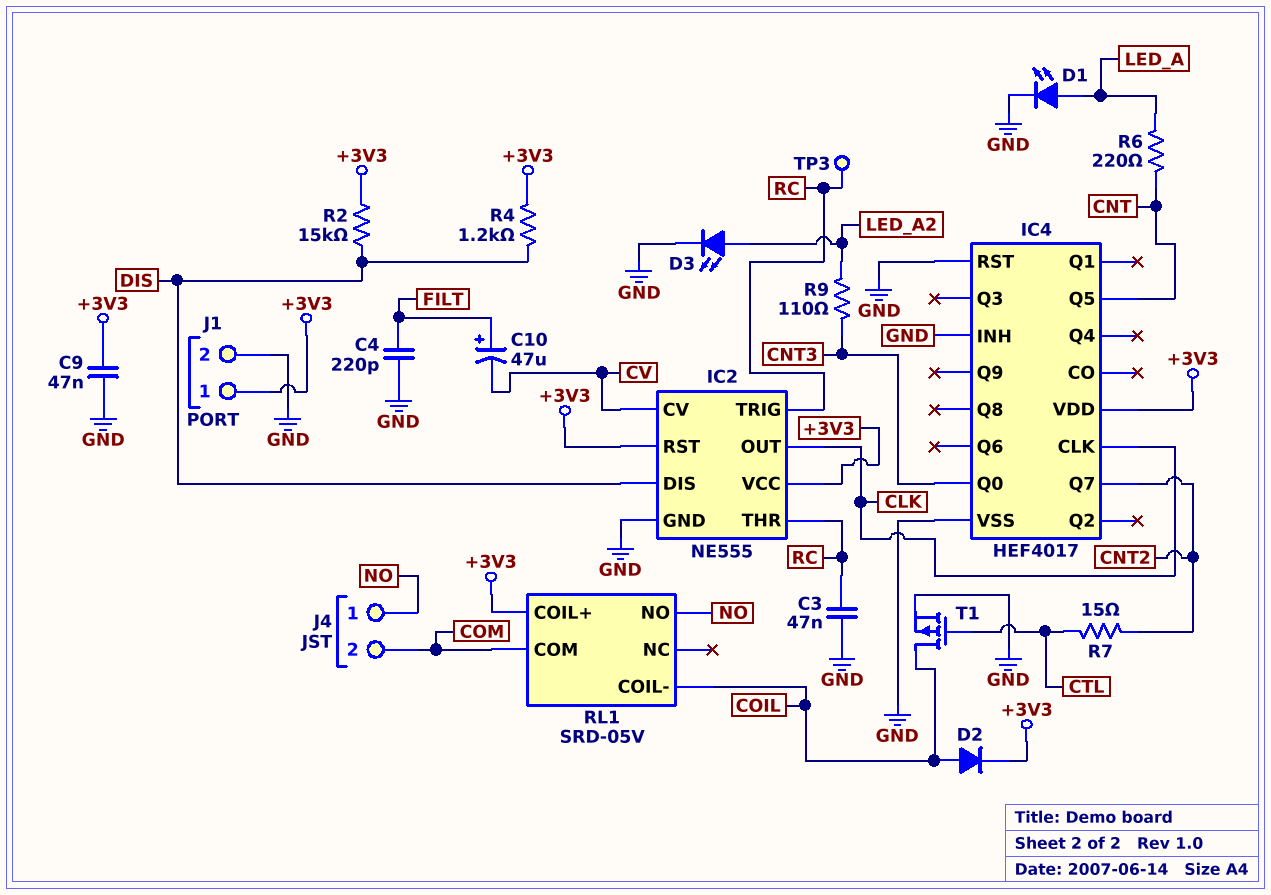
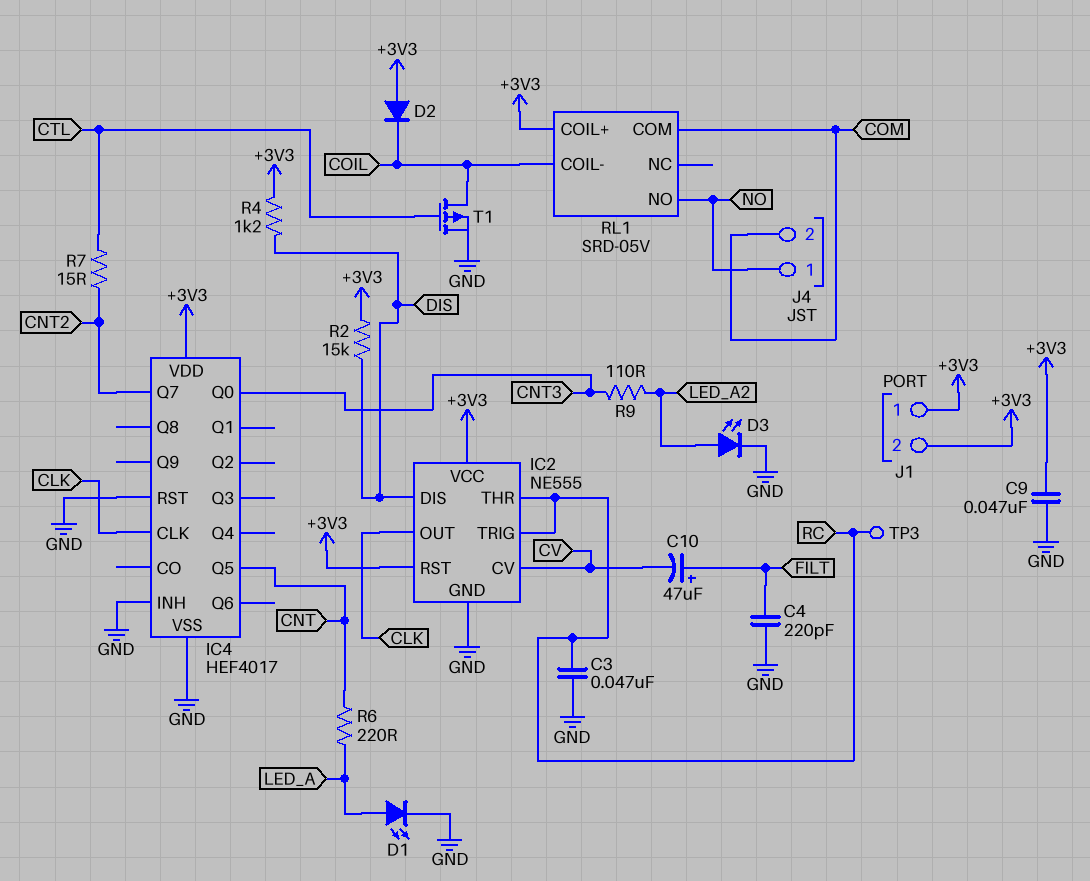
D2: diode (A COIL, K +3V3) -> diode (A +3V3, K COIL)
J1 pin 2: GND -> +3V3

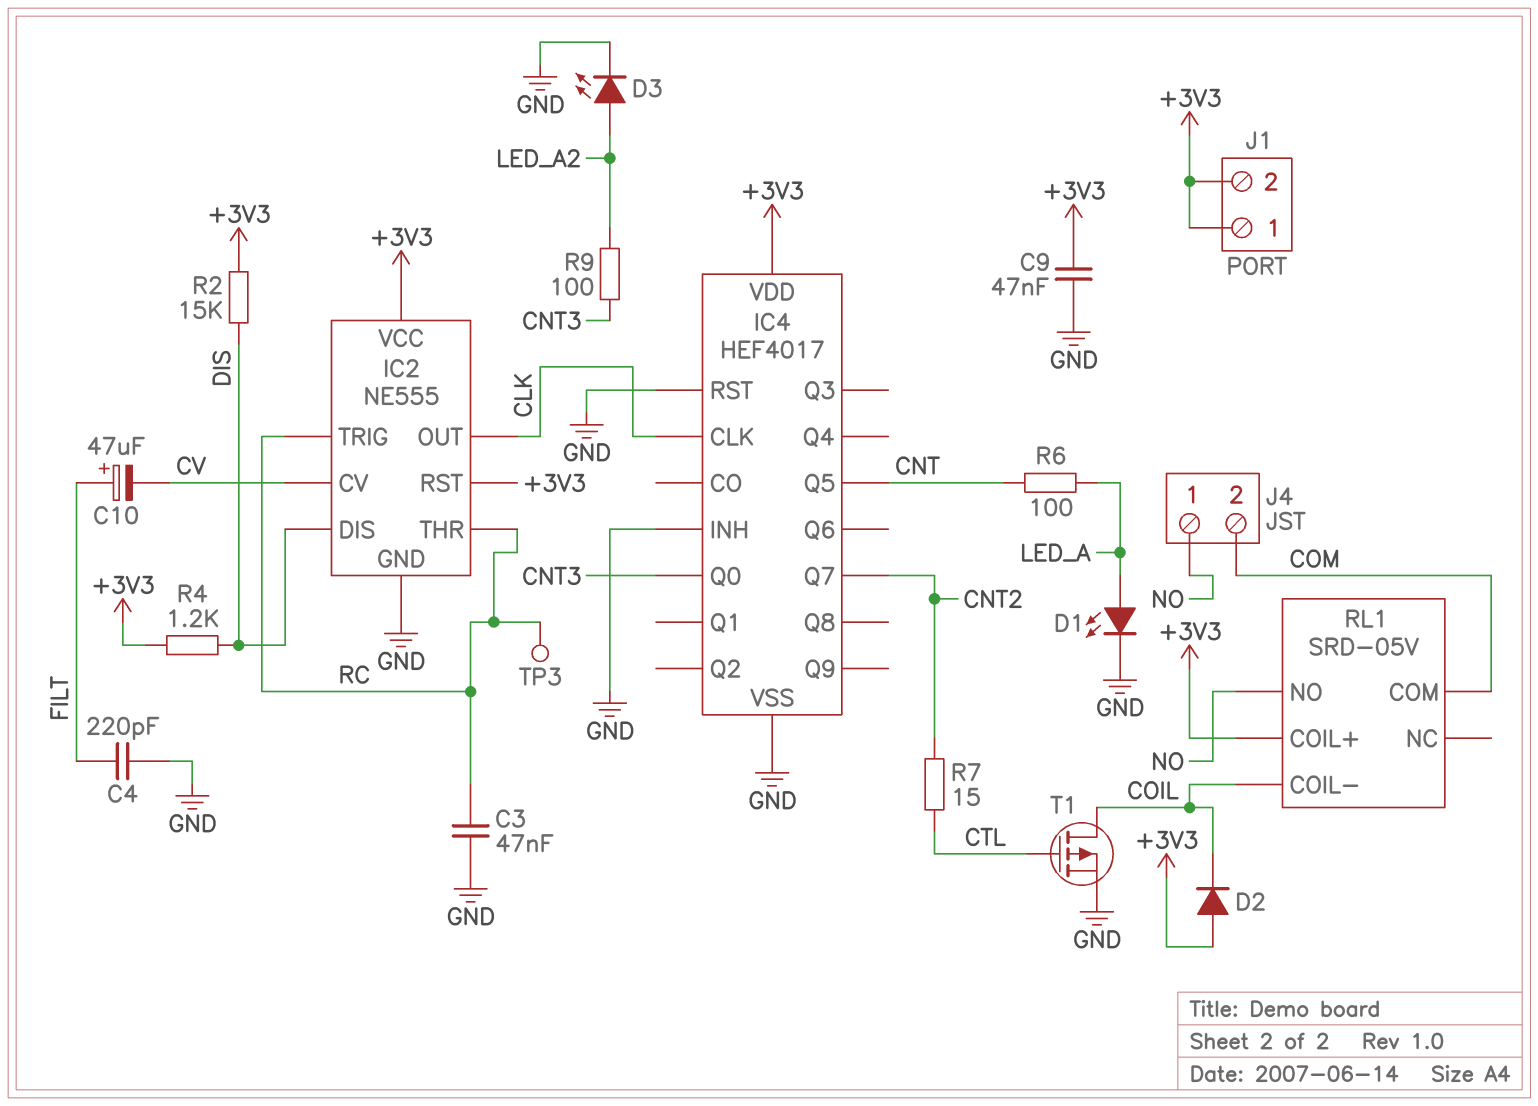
R6: 220 (CNT, LED_A) -> 100 (CNT, LED_A)
R9: 110 (CNT3, LED_A2) -> 100 (CNT3, LED_A2)

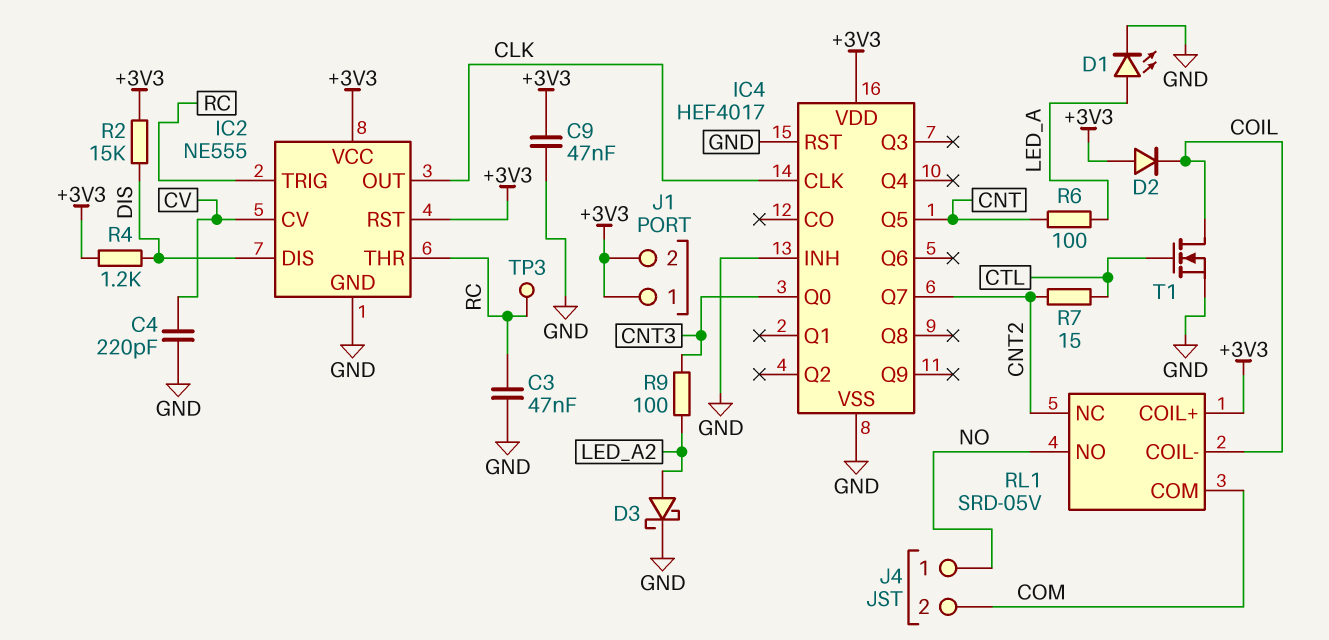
C4: 220pF (FILT, GND) -> 220pF (CV, GND)
C10: 47uF (plus FILT, minus CV) -> none
D3: LED (A LED_A2, K GND) -> schottky (A LED_A2, K GND)
RL1 pin NC: none -> CNT2
T1: PMOS (G CTL, D COIL, S GND) -> NMOS (G CTL, D COIL, S GND)

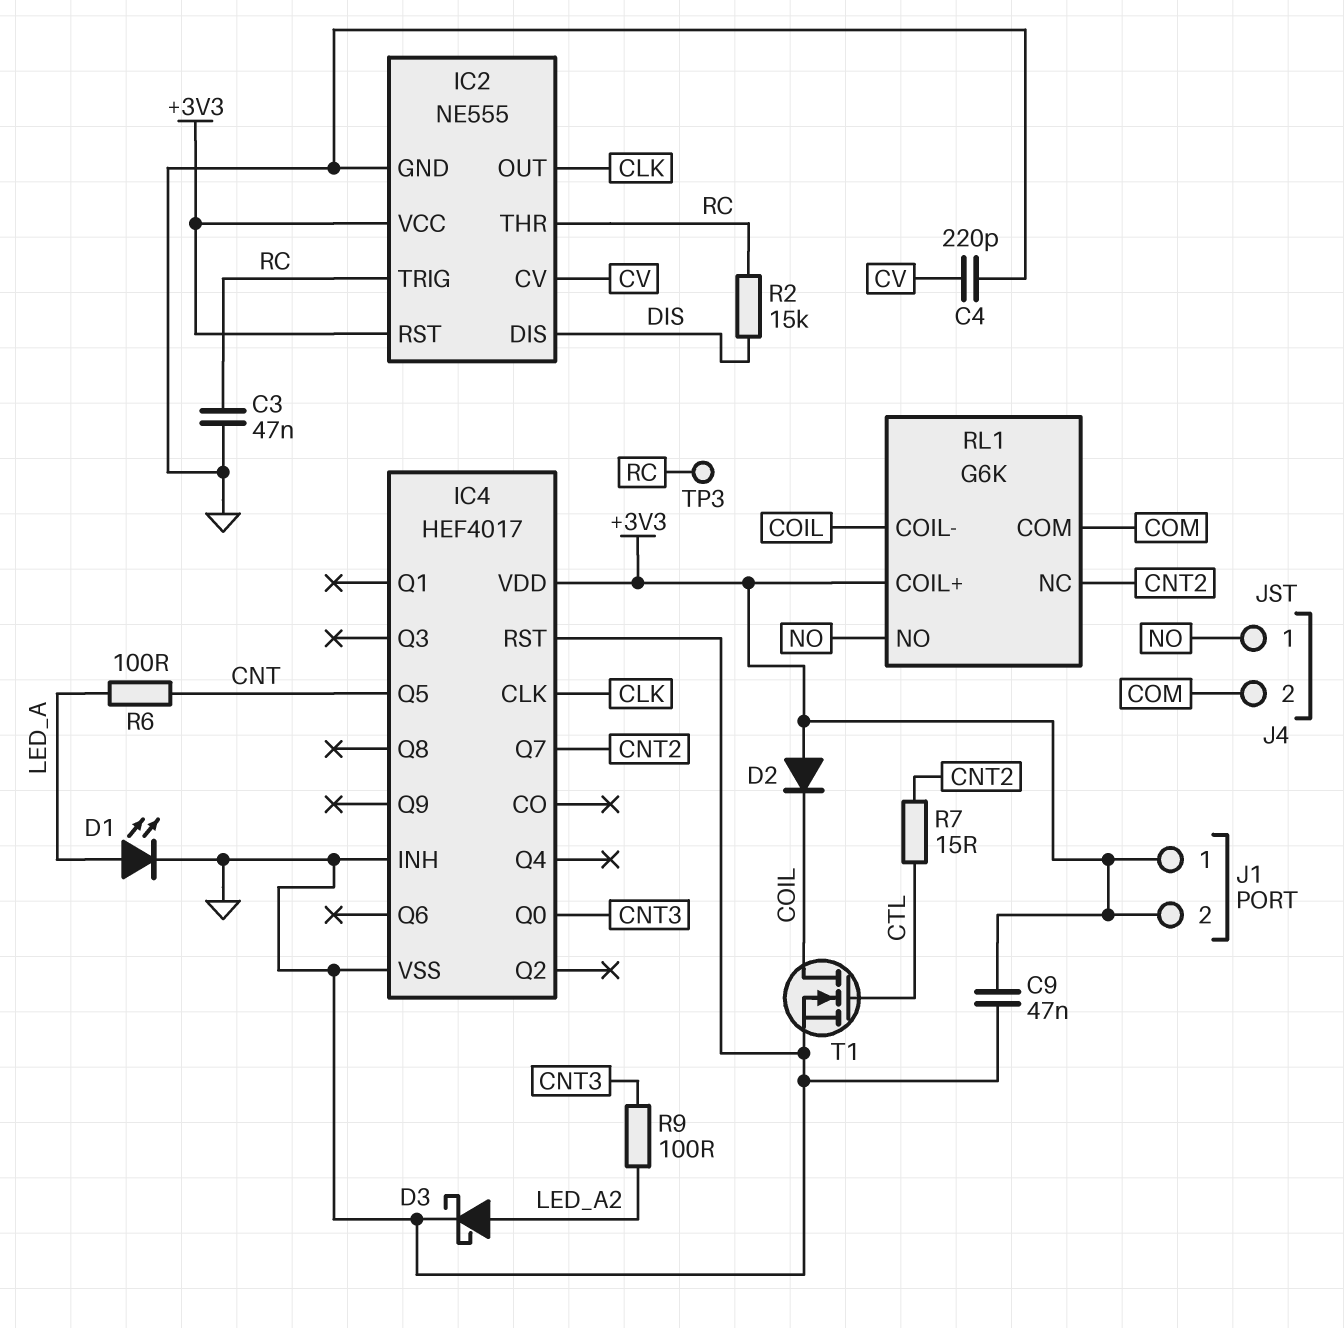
R2: 15k (+3V3, DIS) -> 15k (DIS, RC)
R4: 1.2k (+3V3, DIS) -> none
RL1: SRD-05V -> G6K

